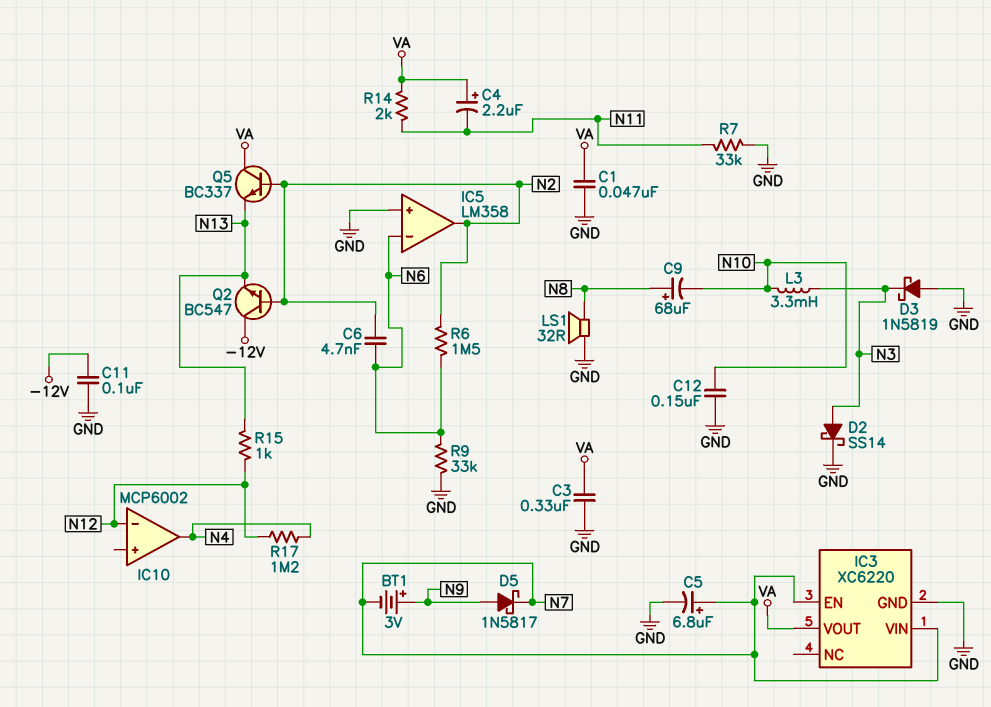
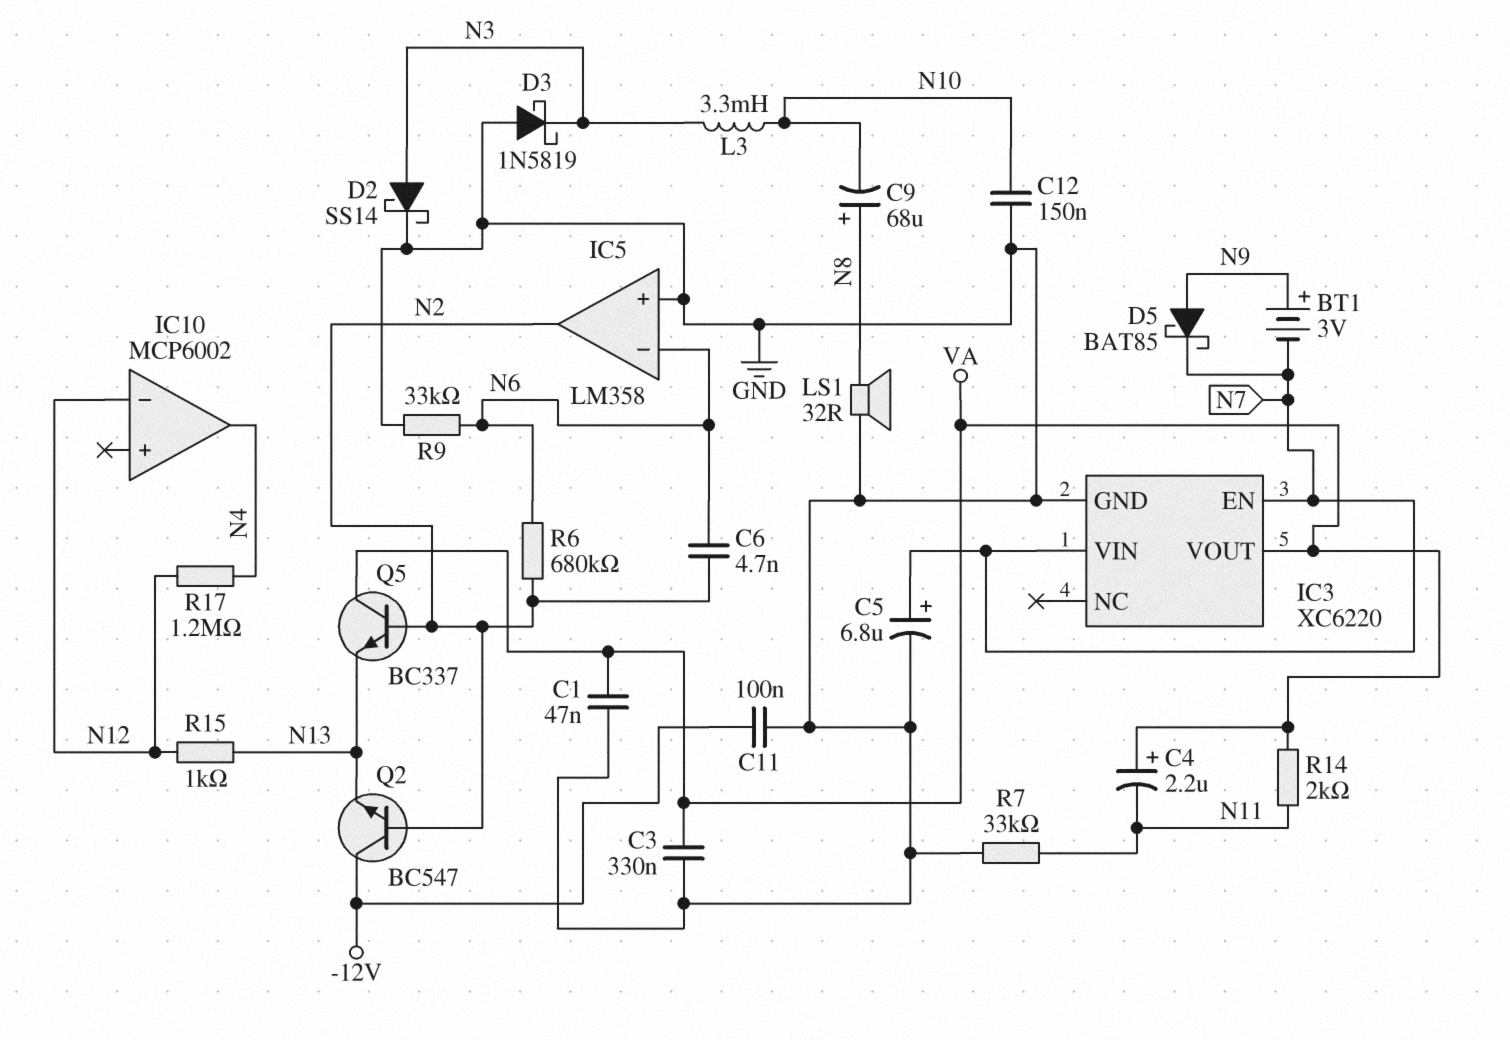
D5: schottky 1N5817 (A N9, K N7) -> schottky BAT85 (A N9, K N7)
R6: 1.5M (N2, N6) -> 680k (N2, N6)

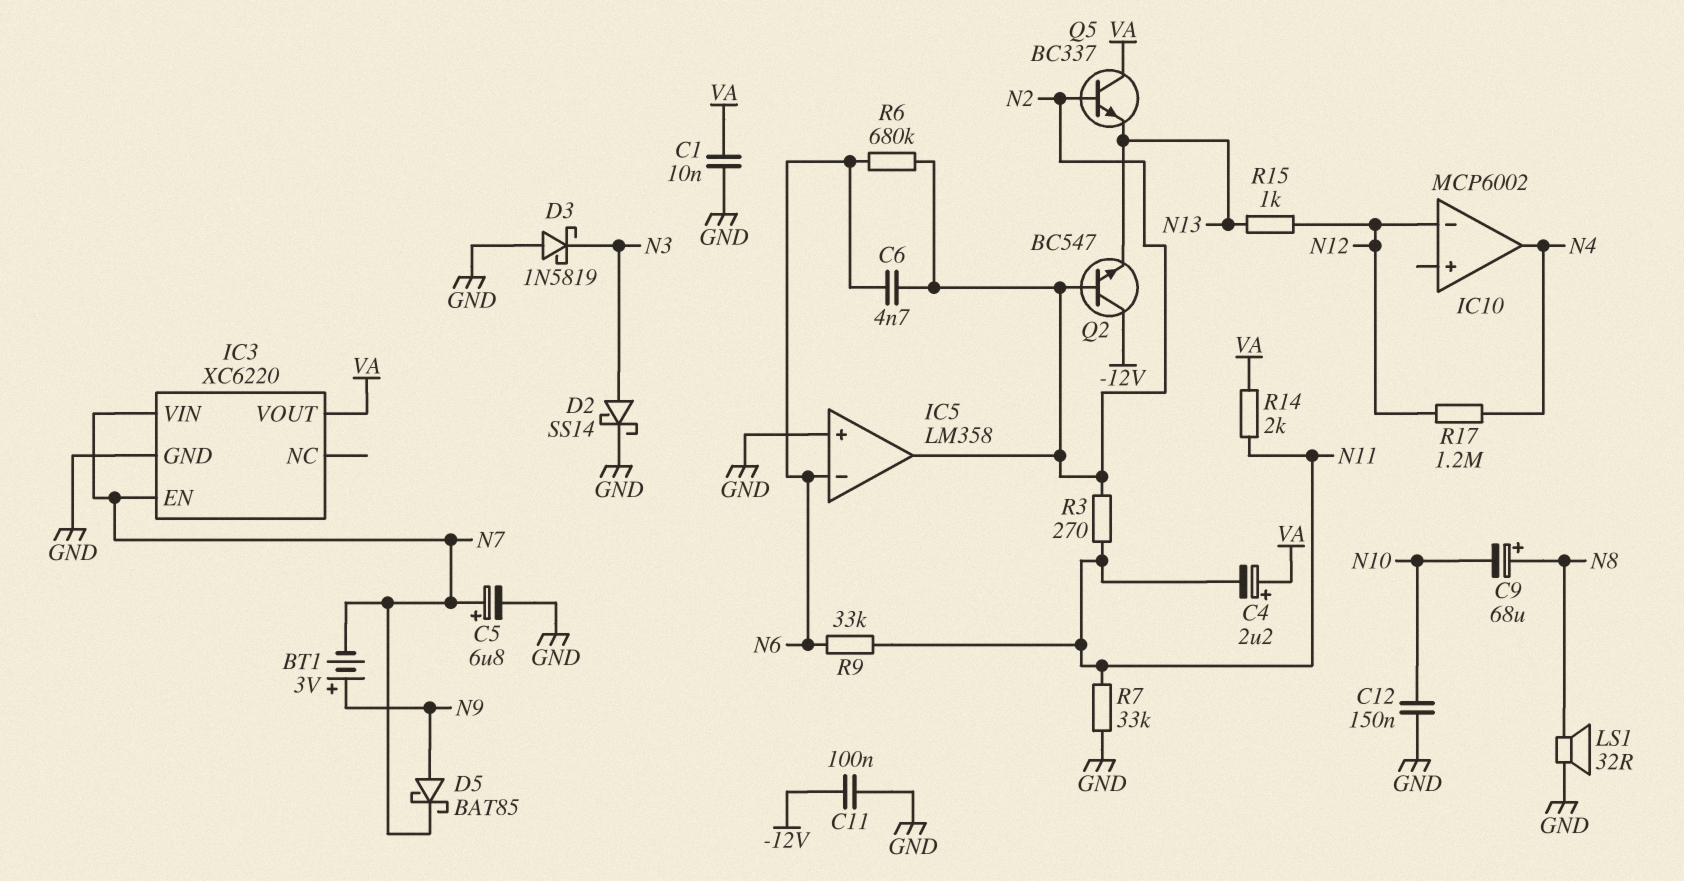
C1: 47nF (GND, VA) -> 10nF (GND, VA)
C3: 330nF (GND, VA) -> none
L3: 3.3mH (N3, N10) -> none
R3: none -> 270 (N2, N11)
R9: 33k (GND, N6) -> 33k (N6, N11)

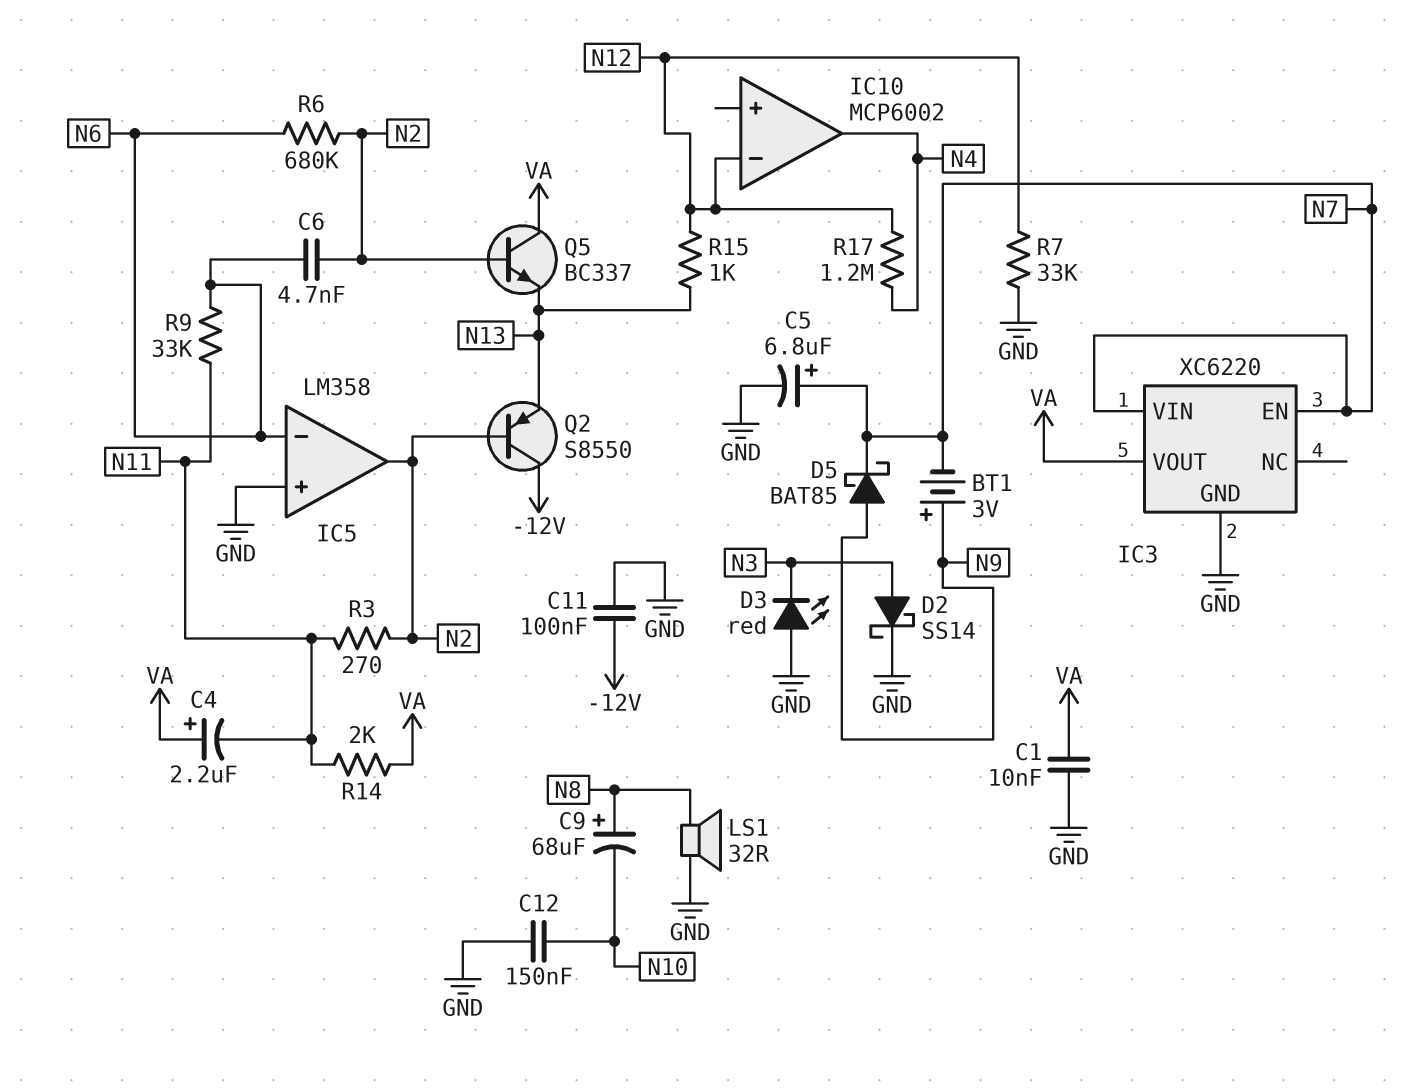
D3: schottky 1N5819 (A GND, K N3) -> LED red (A GND, K N3)
Q2: NPN BC547 (B N2, C -12V, E N13) -> PNP S8550 (B N2, C -12V, E N13)
R7: 33k (GND, N11) -> 33k (GND, N12)

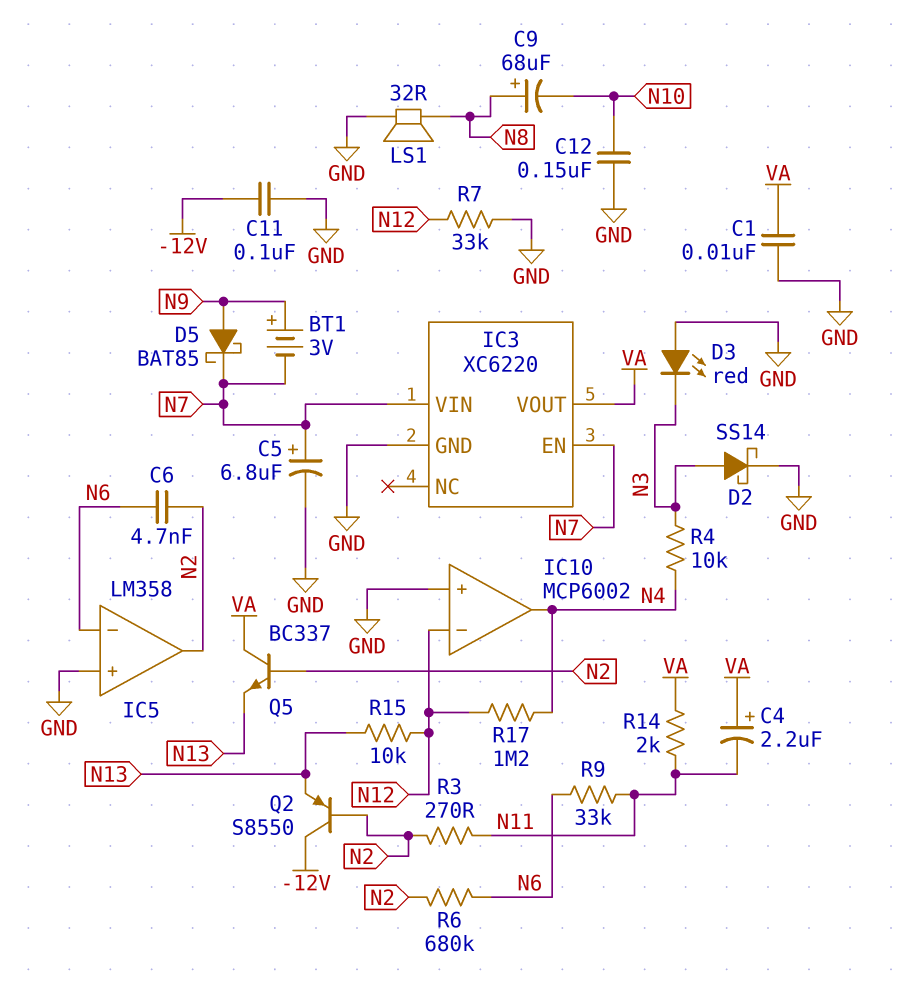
IC10 pin in+: none -> GND
R4: none -> 10k (N3, N4)
R15: 1k (N12, N13) -> 10k (N12, N13)

